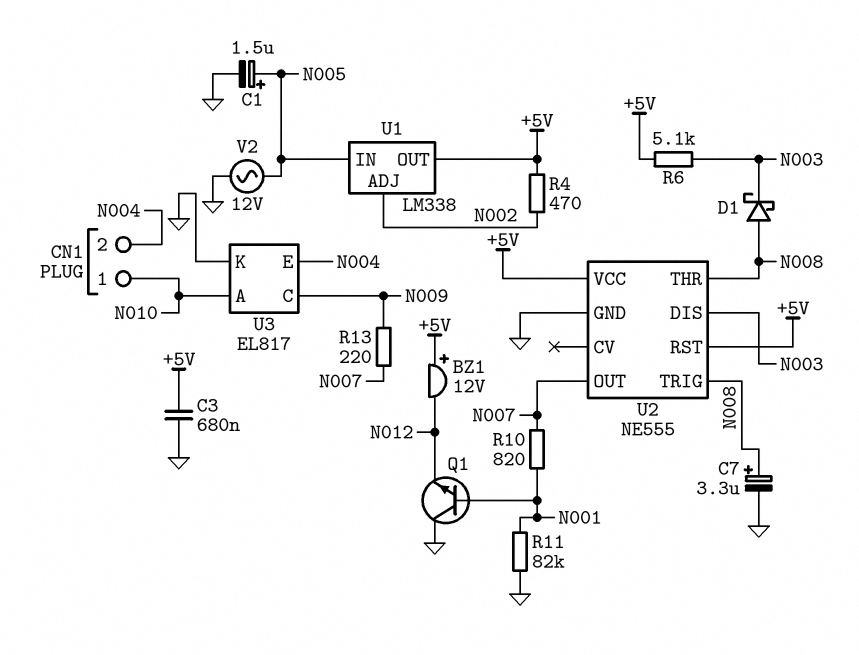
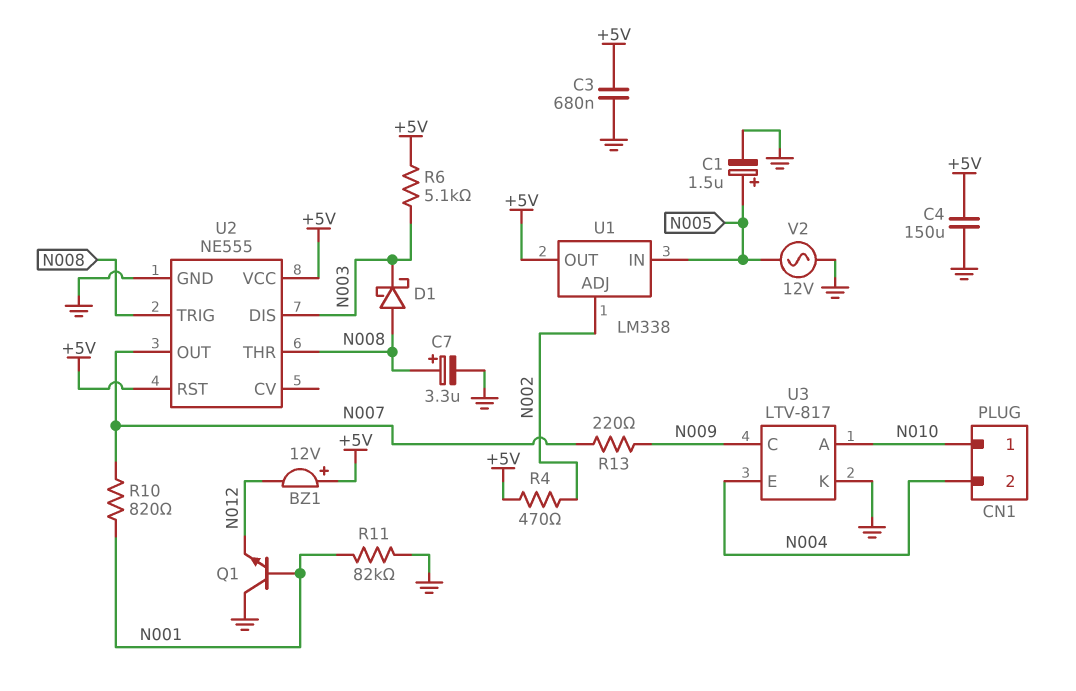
C4: none -> 150uF (+5V, GND)
U3: EL817 -> LTV-817

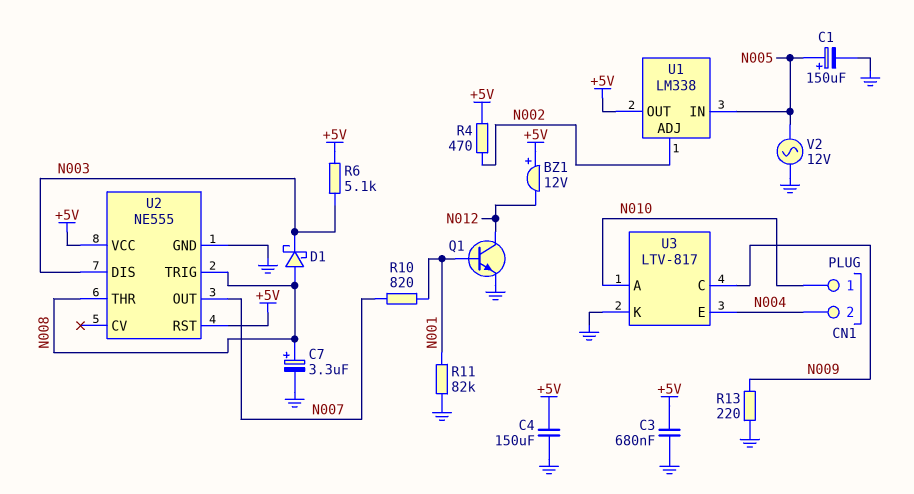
C1: 1.5uF (plus N005, minus GND) -> 150uF (plus N005, minus GND)
Q1: NPN (B N001, C GND, E N012) -> NPN (B N001, C N012, E GND)
R13: 220 (N007, N009) -> 220 (GND, N009)

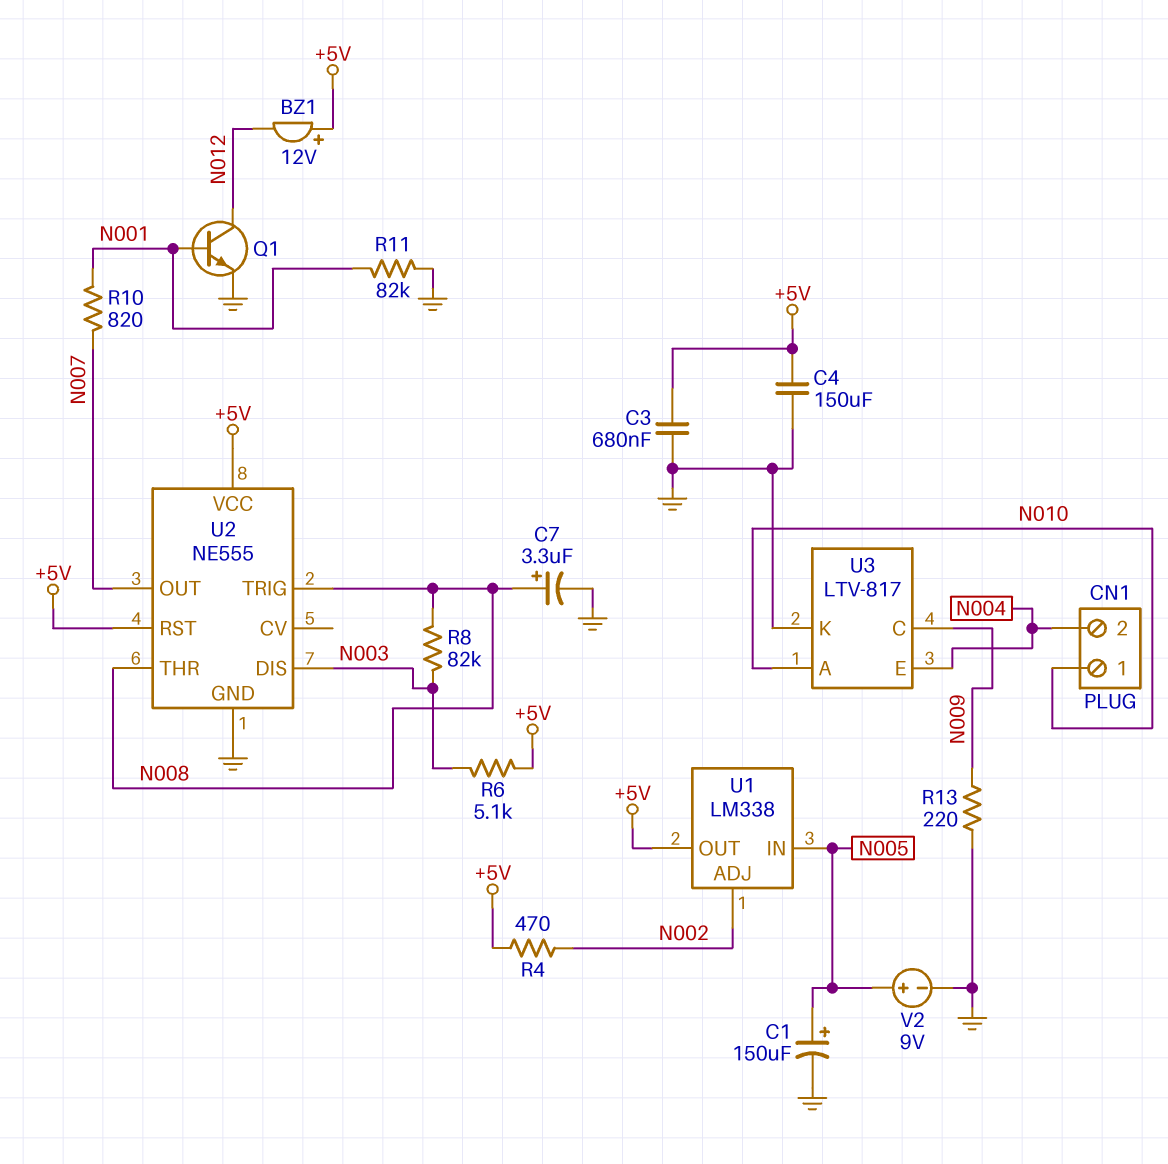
D1: schottky (A N008, K N003) -> none
R8: none -> 82k (N003, N008)
V2: AC 12V (GND, N005) -> 9V (plus N005, minus GND)

